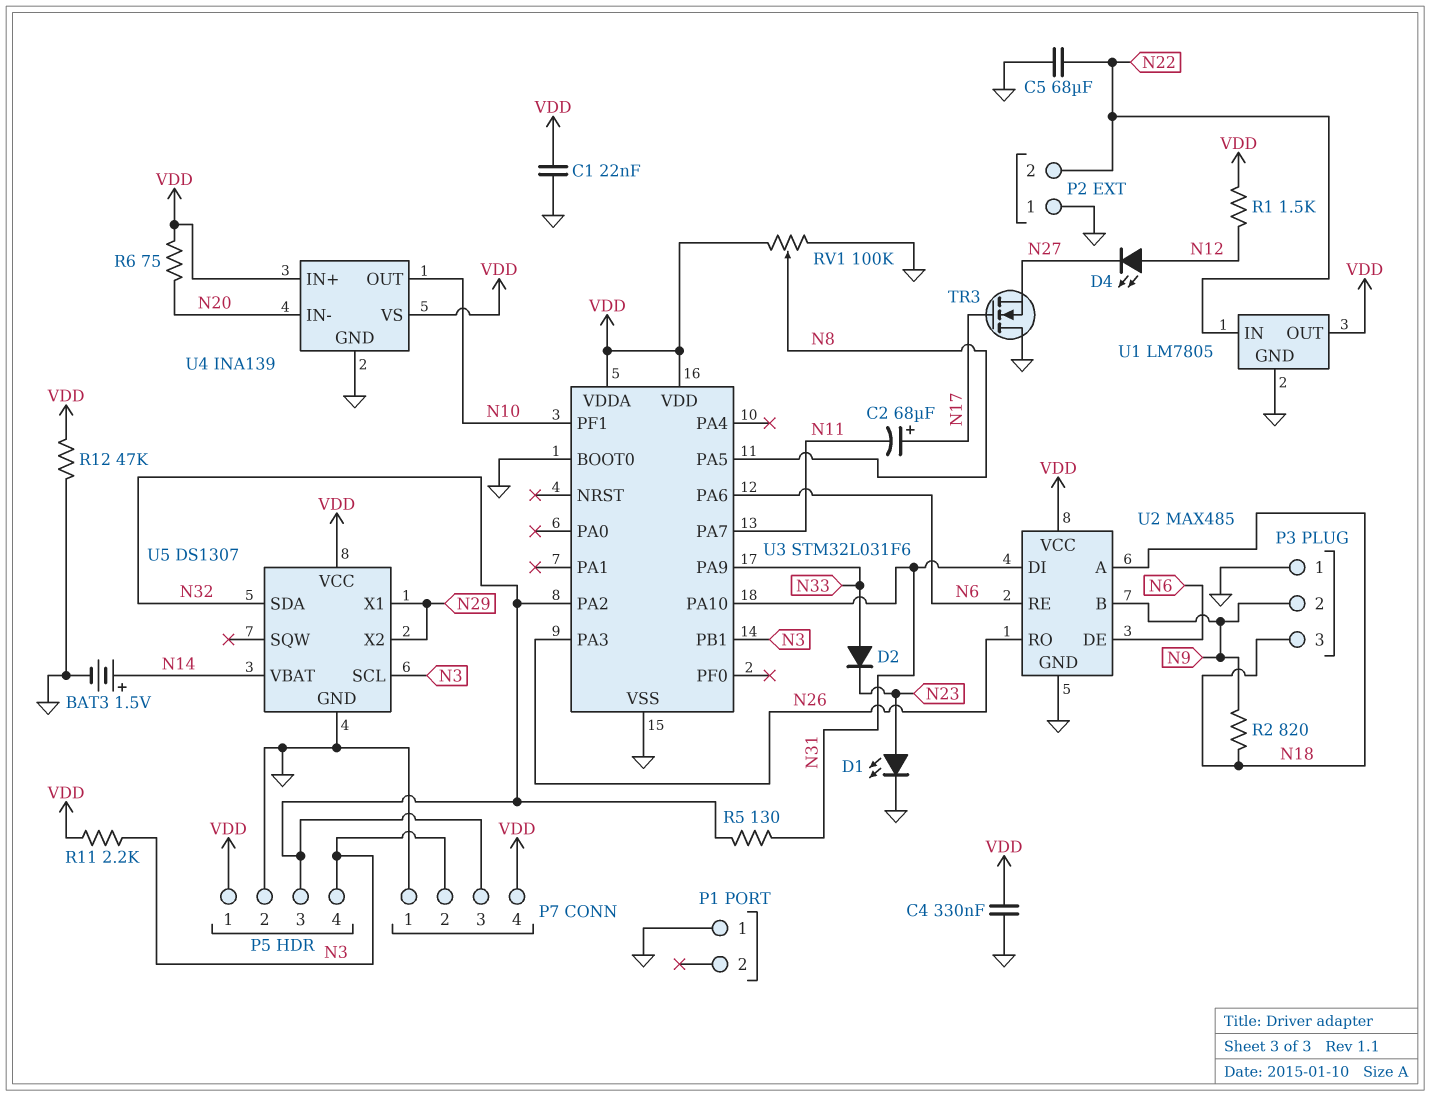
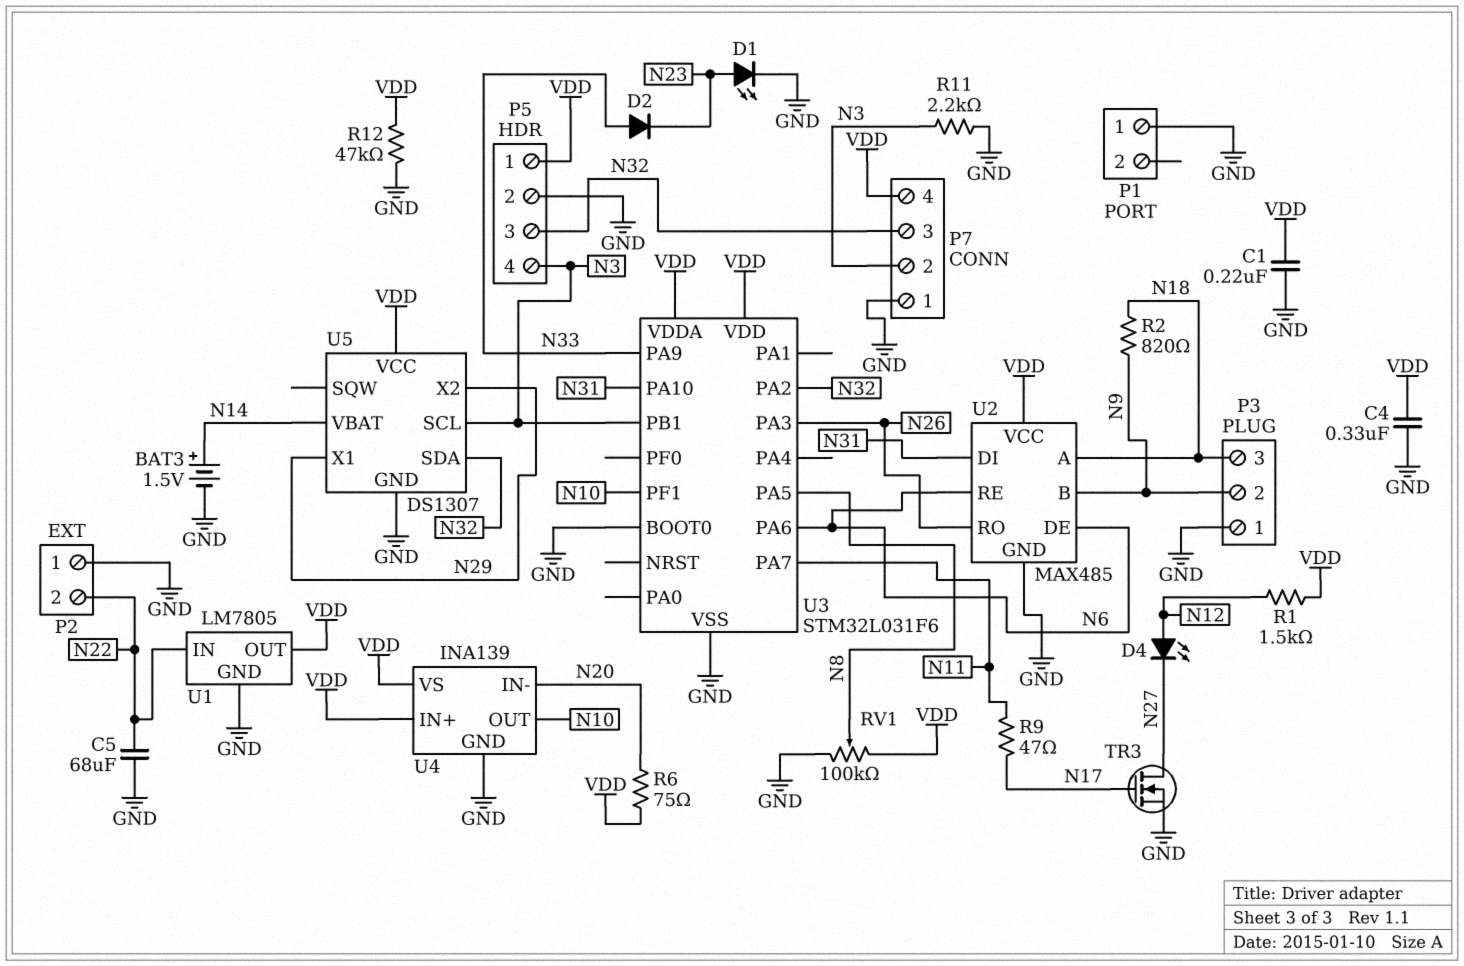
C1: 22nF (GND, VDD) -> 220nF (GND, VDD)
C2: 68uF (plus N17, minus N11) -> none
R5: 130 (N31, N32) -> none
R9: none -> 47 (N11, N17)
R11: 2.2k (N3, VDD) -> 2.2k (GND, N3)
TR3: NMOS (G N17, D GND, S N27) -> NMOS (G N17, D N27, S GND)

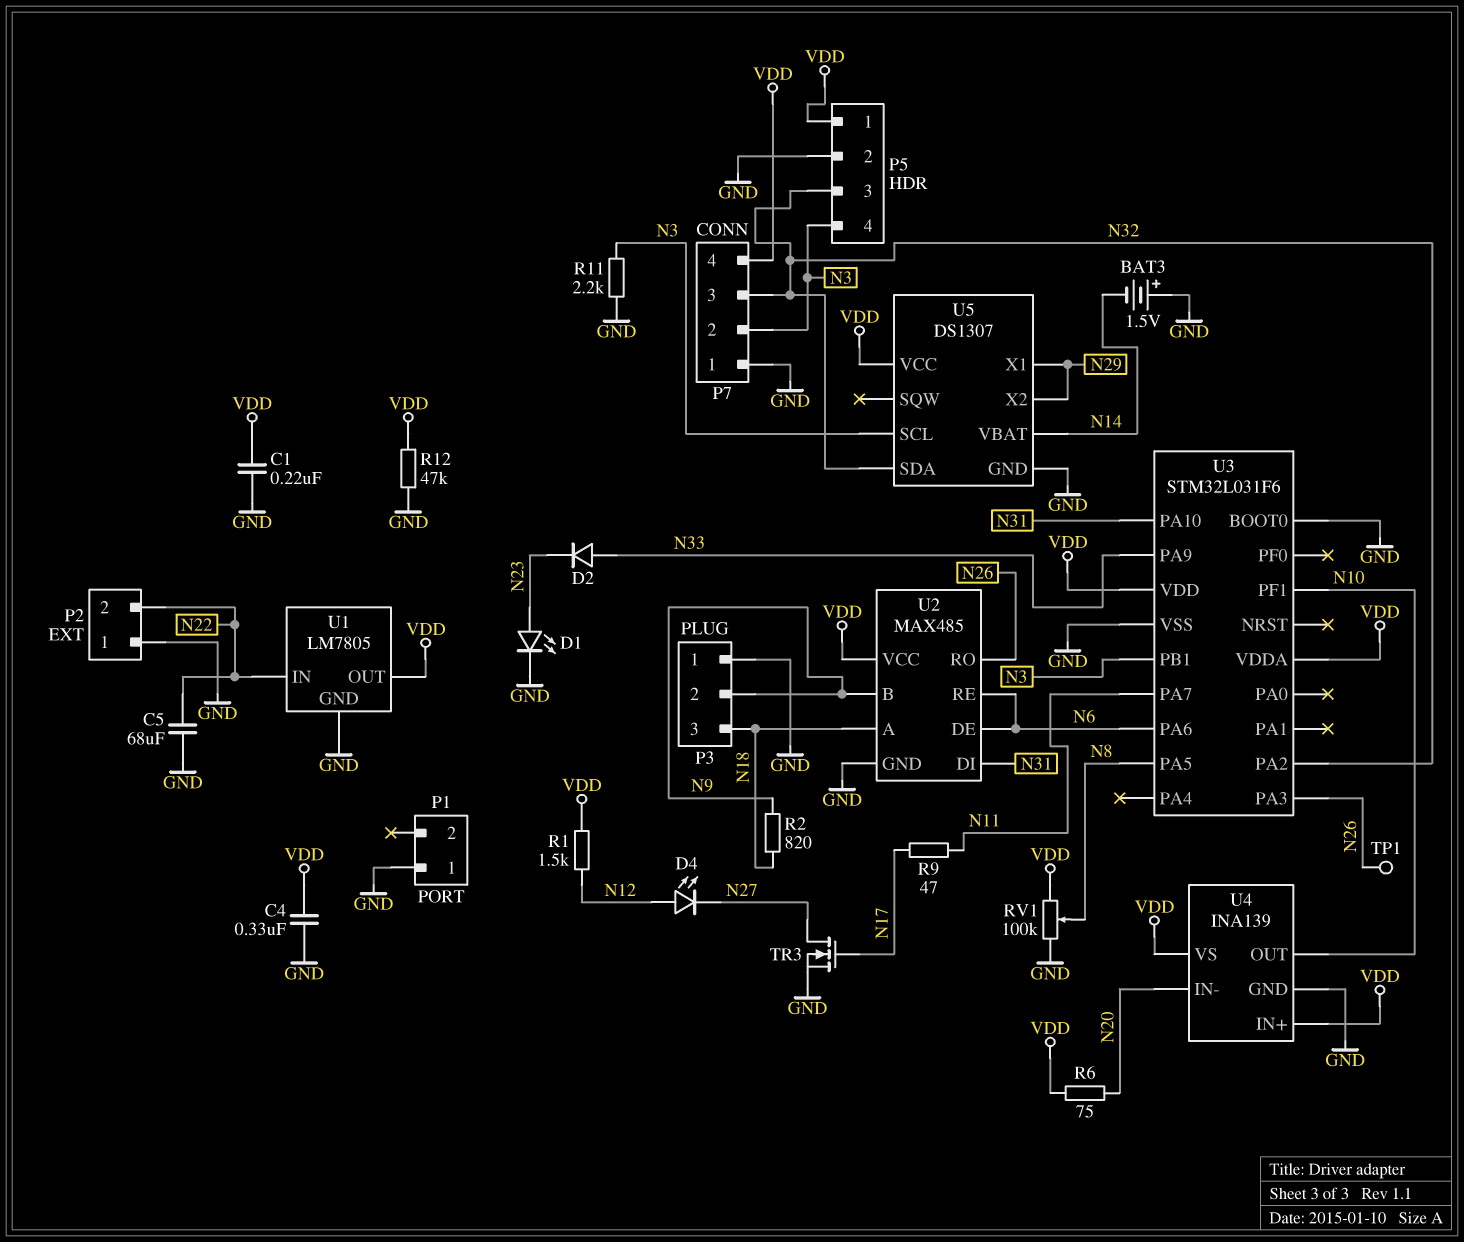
BAT3: 1.5V (plus N14, minus GND) -> 1.5V (plus GND, minus N14)
TP1: none -> test point (N26)

